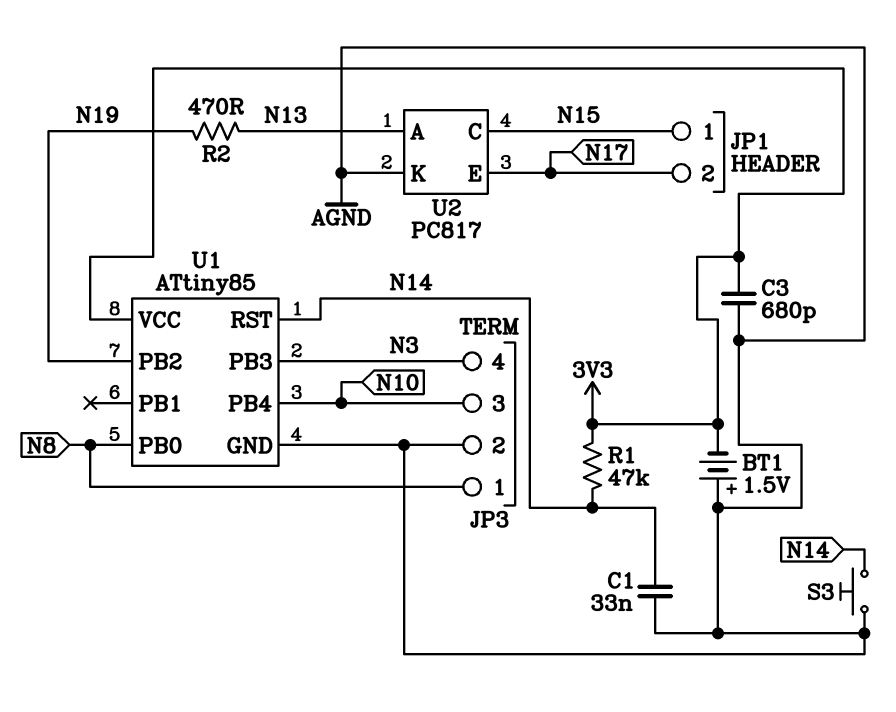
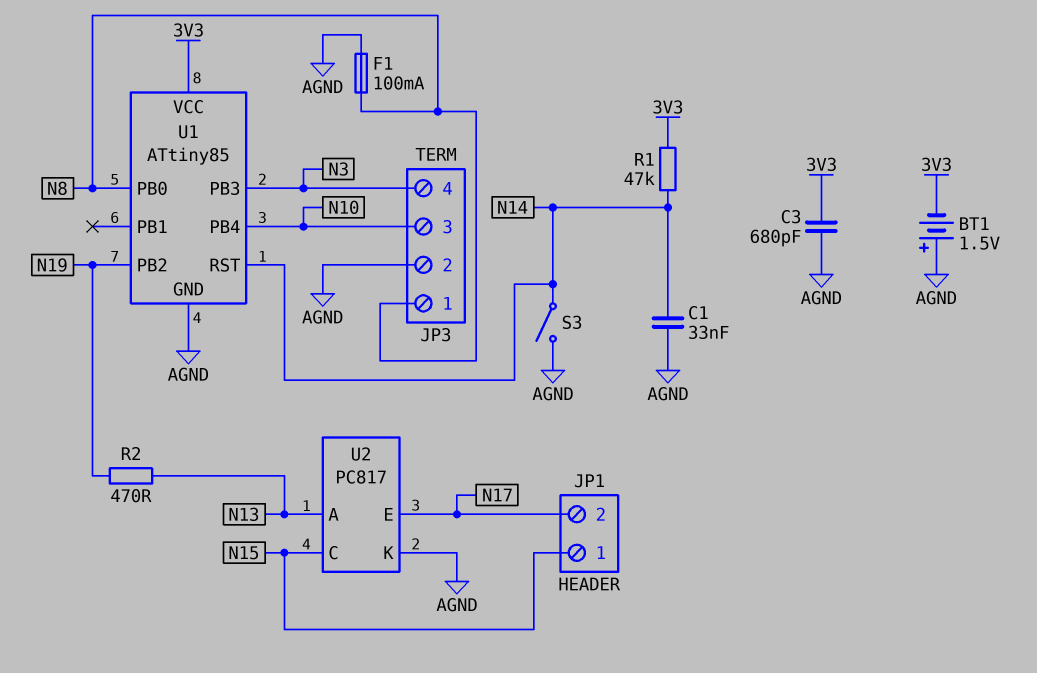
F1: none -> 100mA (AGND, N8)
S3: button (AGND, N14) -> switch (AGND, N14)

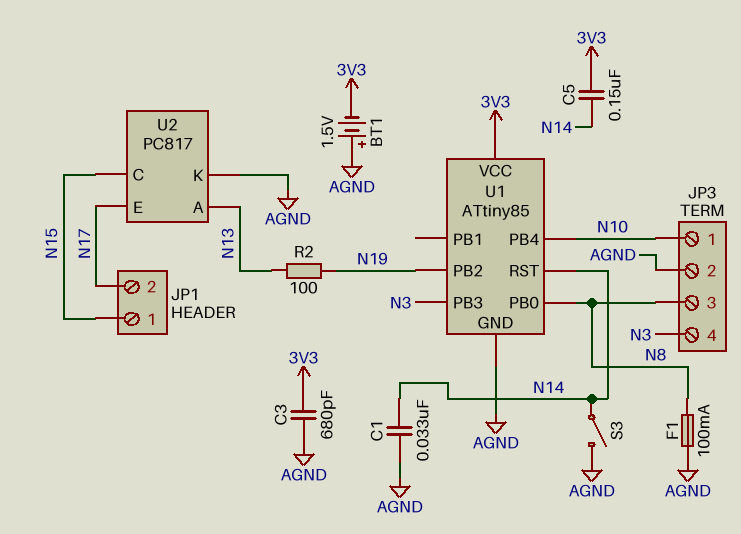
C5: none -> 150nF (3V3, N14)
JP3 pin 1: N8 -> N10
JP3 pin 3: N10 -> N8
R1: 47k (3V3, N14) -> none
R2: 470 (N13, N19) -> 100 (N13, N19)

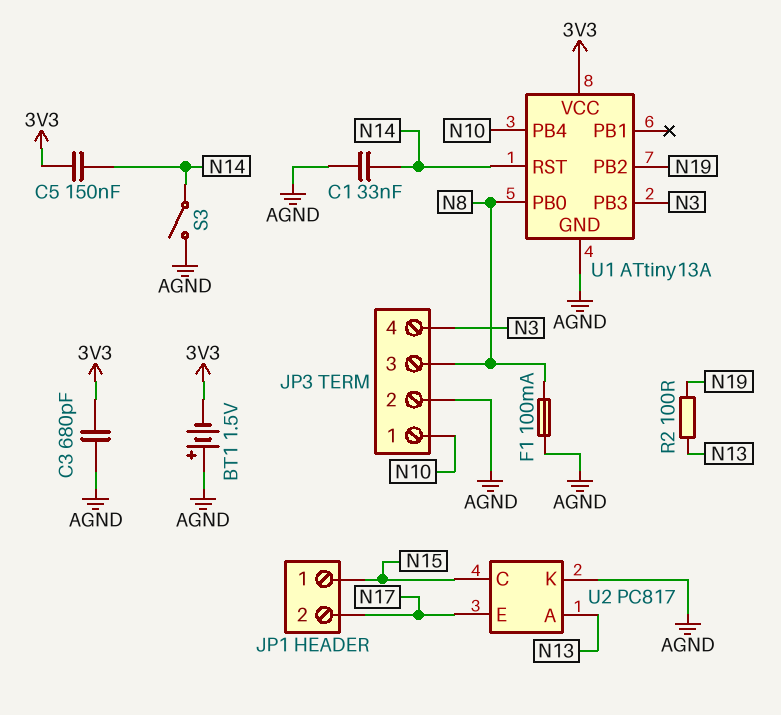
U1: ATtiny85 -> ATtiny13A

